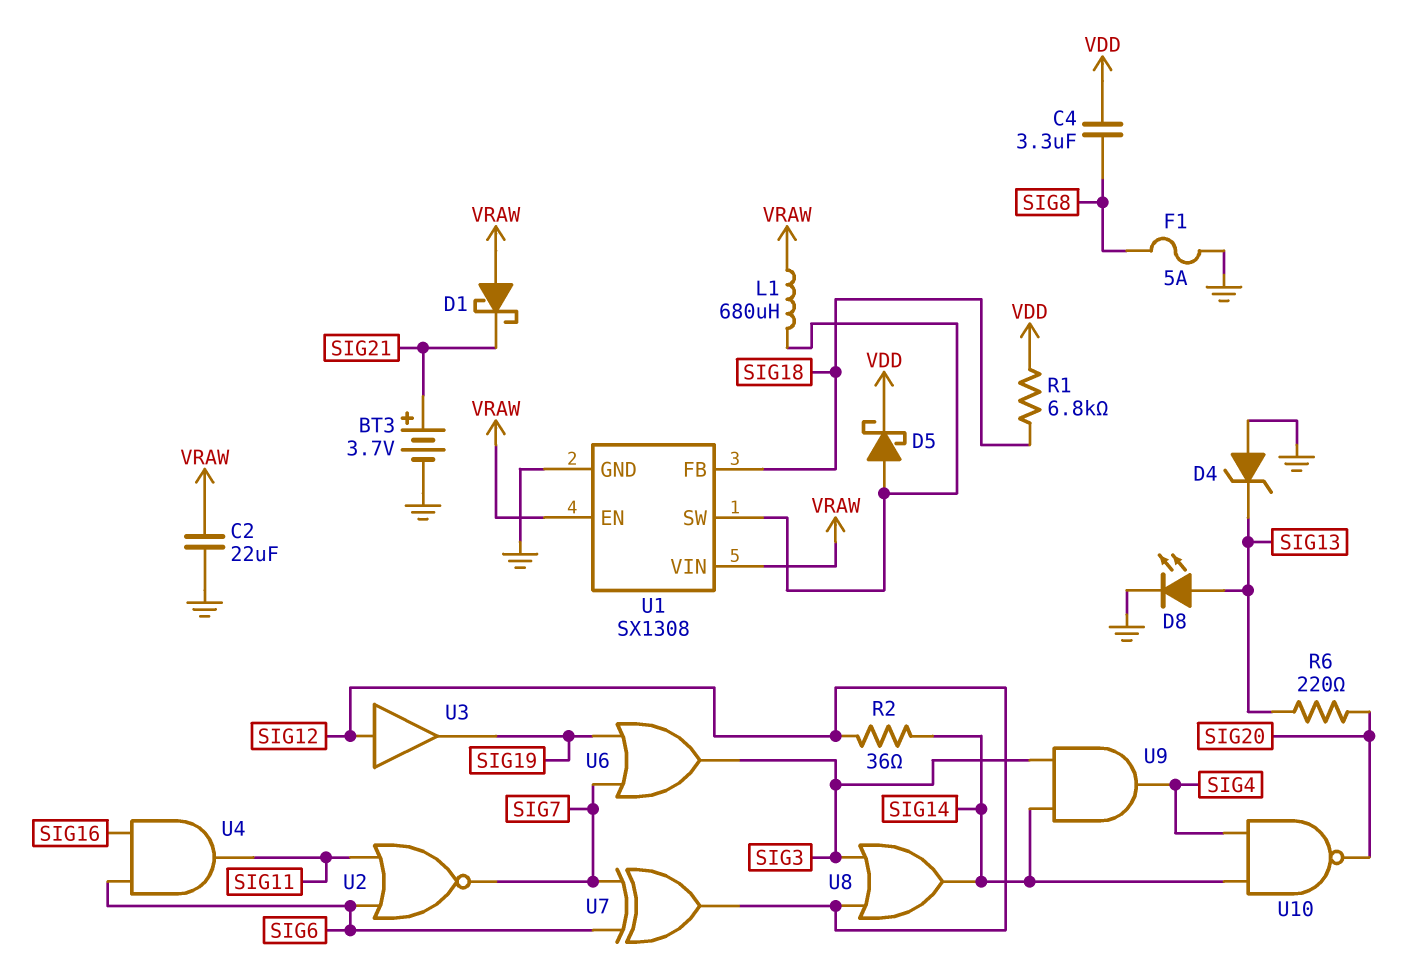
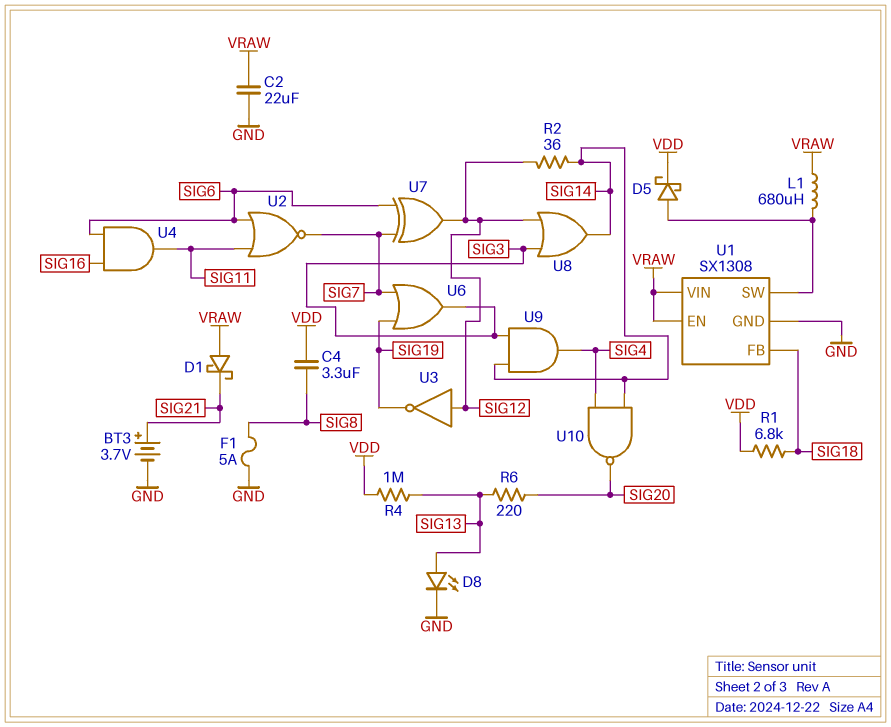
D4: zener (A GND, K SIG13) -> none
R4: none -> 1M (SIG13, VDD)
U3: buffer (in SIG12, out SIG19) -> NOT (in SIG12, out SIG19)

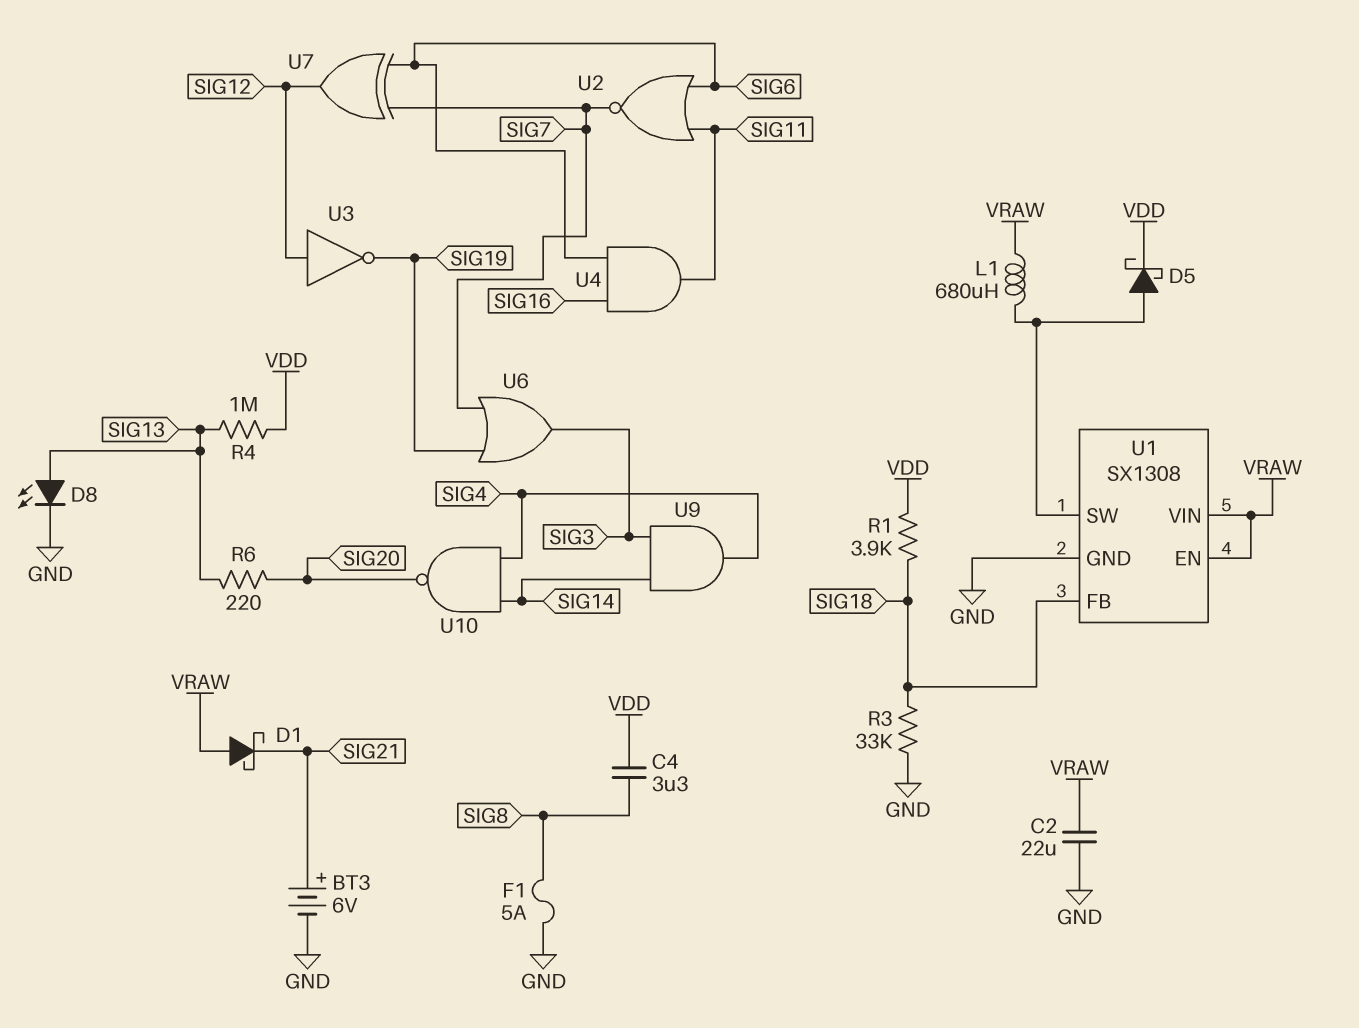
BT3: 3.7V (plus SIG21, minus GND) -> 6V (plus SIG21, minus GND)
R1: 6.8k (SIG18, VDD) -> 3.9k (SIG18, VDD)
R2: 36 (SIG12, SIG14) -> none
R3: none -> 33k (GND, SIG18)
U8: OR (in SIG3, in SIG12, out SIG14) -> none

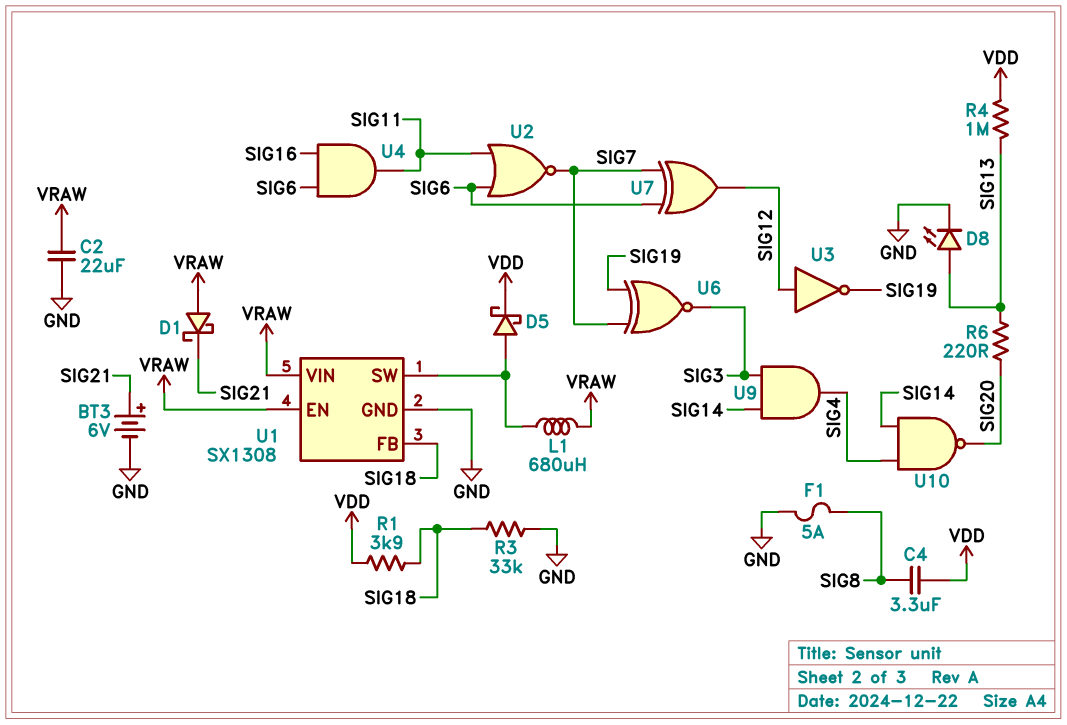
U6: OR (in SIG7, in SIG19, out SIG3) -> XNOR (in SIG7, in SIG19, out SIG3)

